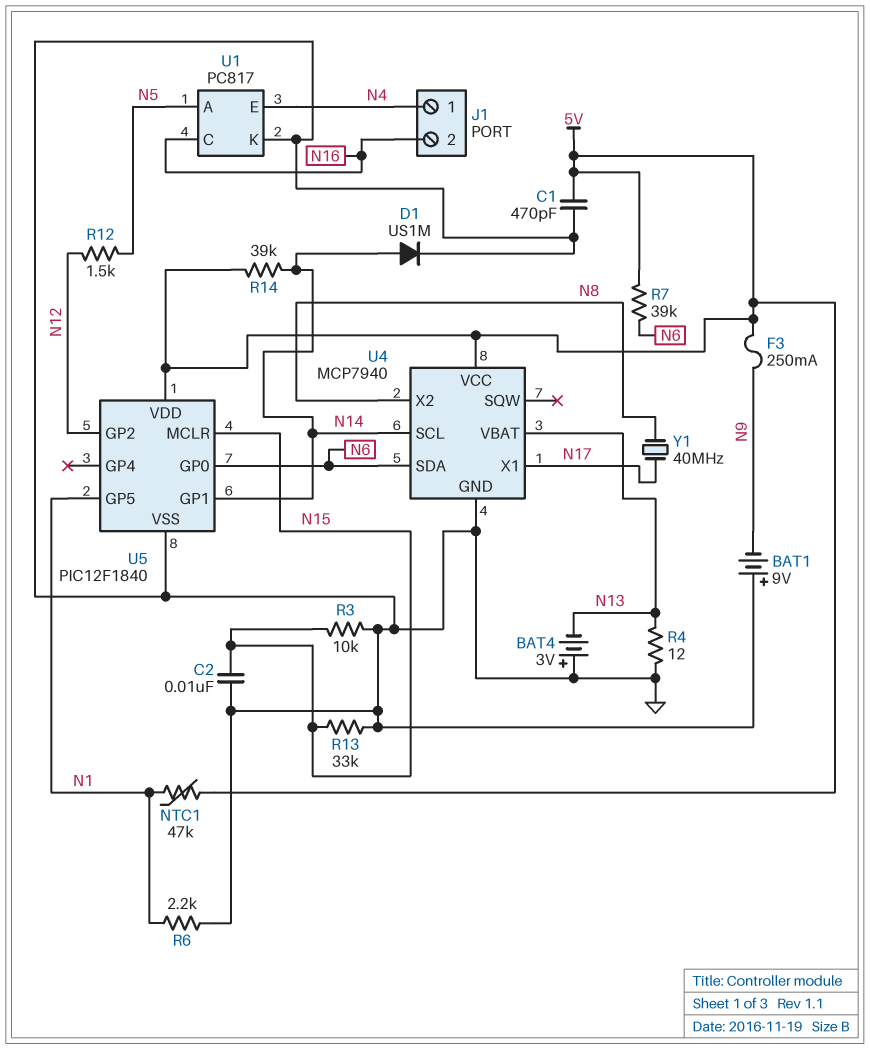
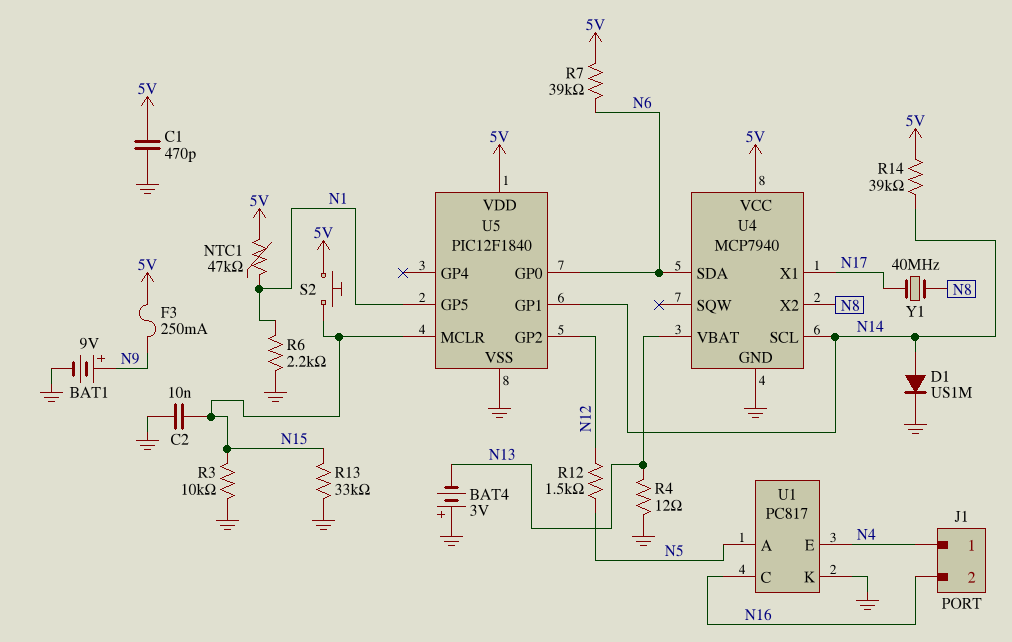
BAT1: 9V (plus GND, minus N9) -> 9V (plus N9, minus GND)
S2: none -> button (5V, N15)

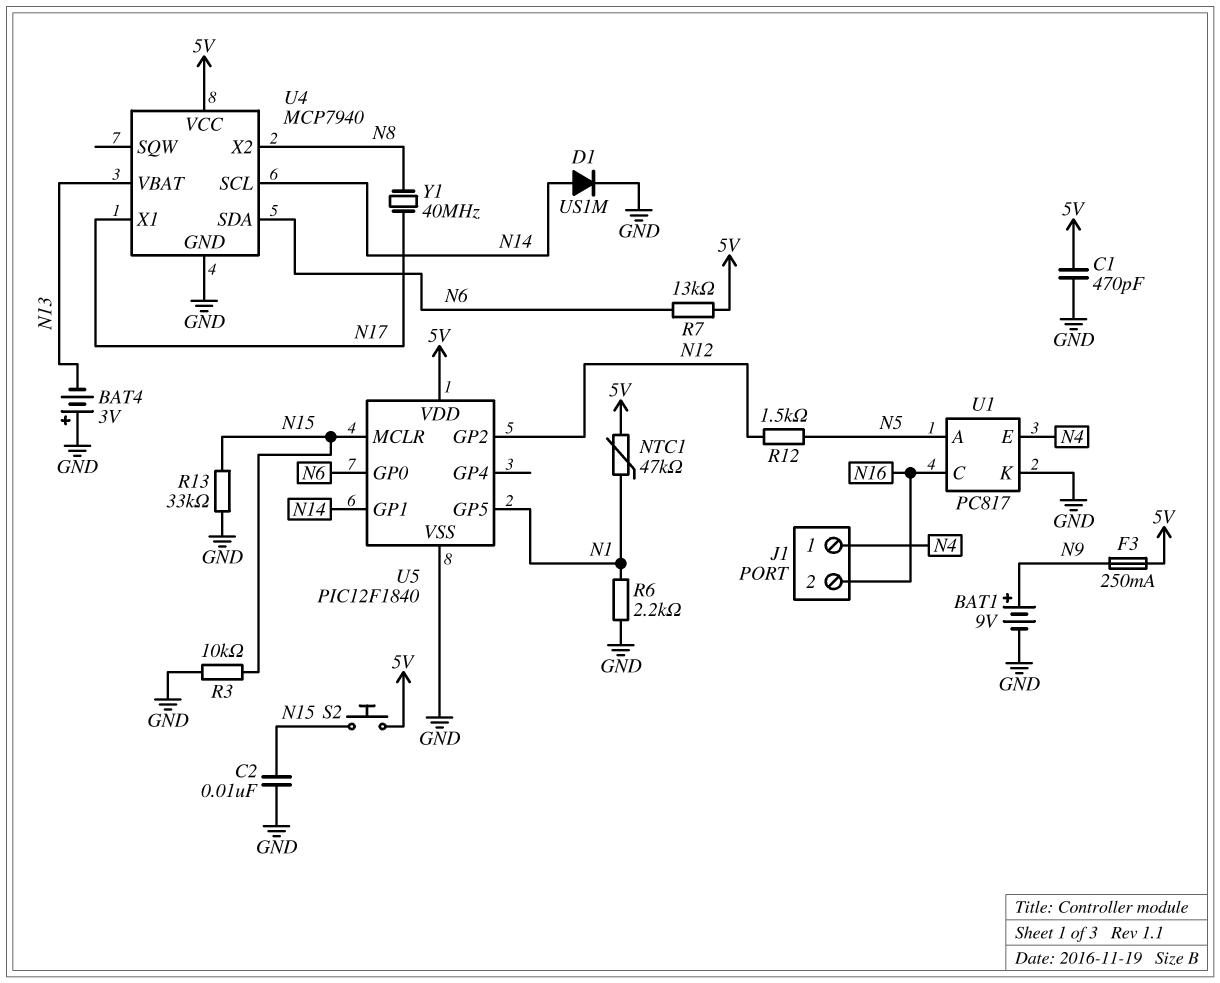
R4: 12 (GND, N13) -> none
R7: 39k (5V, N6) -> 13k (5V, N6)
R14: 39k (5V, N14) -> none

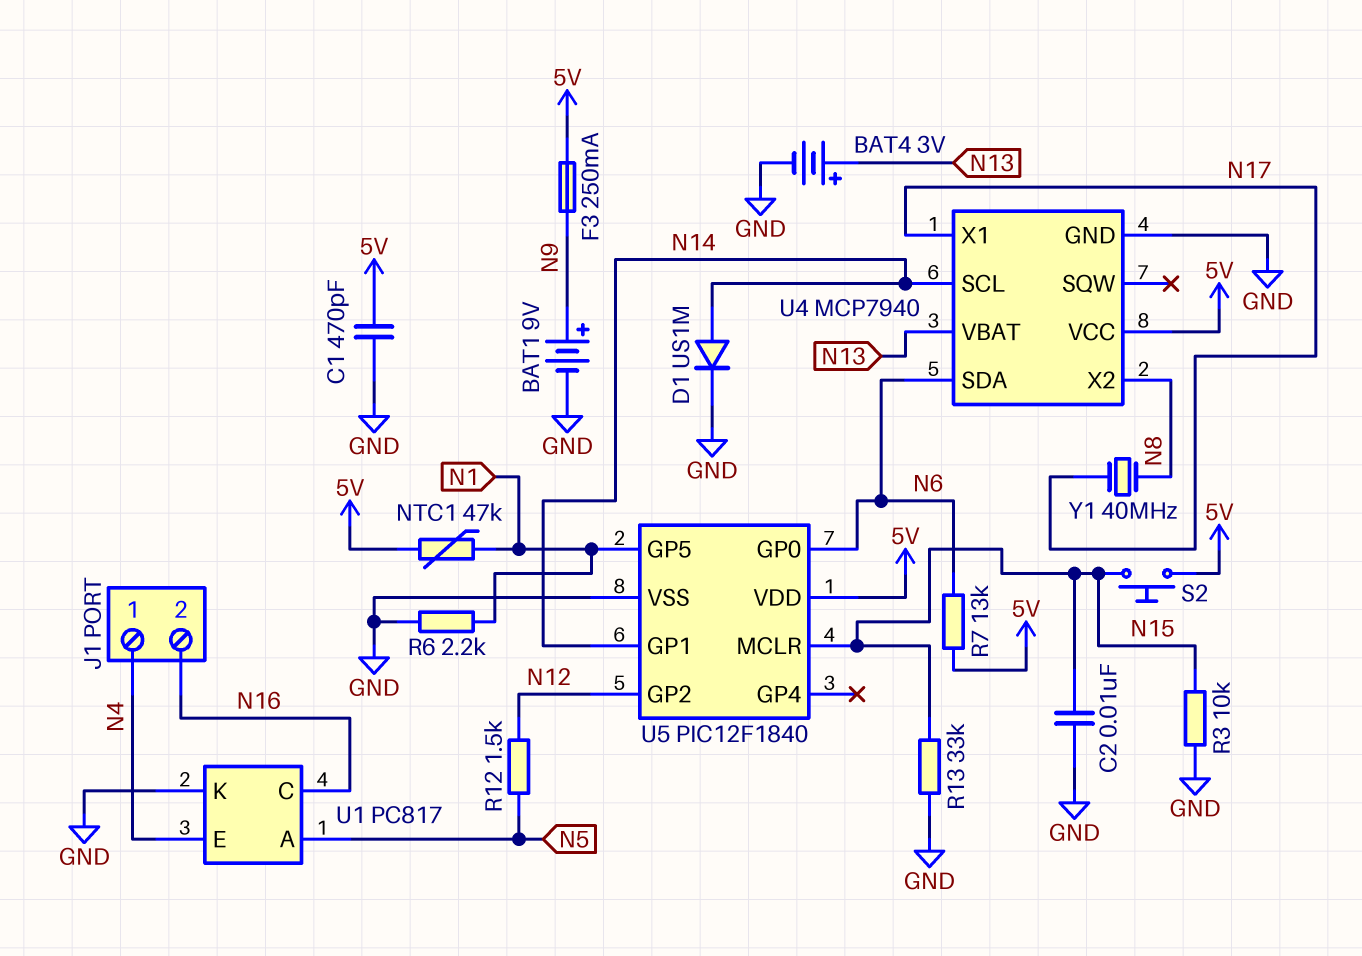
BAT4: 3V (plus GND, minus N13) -> 3V (plus N13, minus GND)

